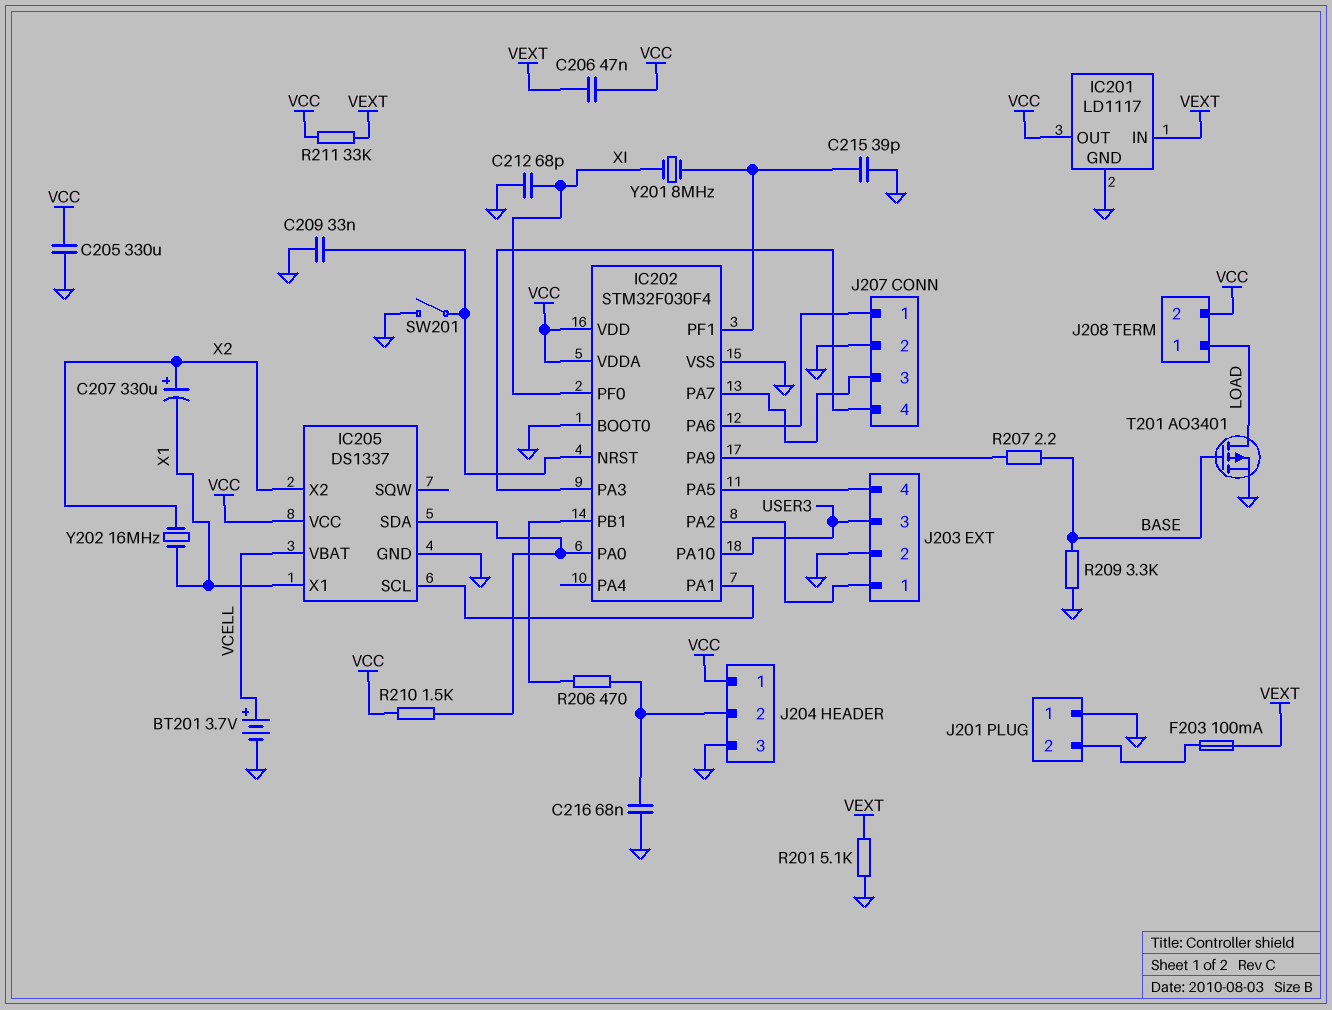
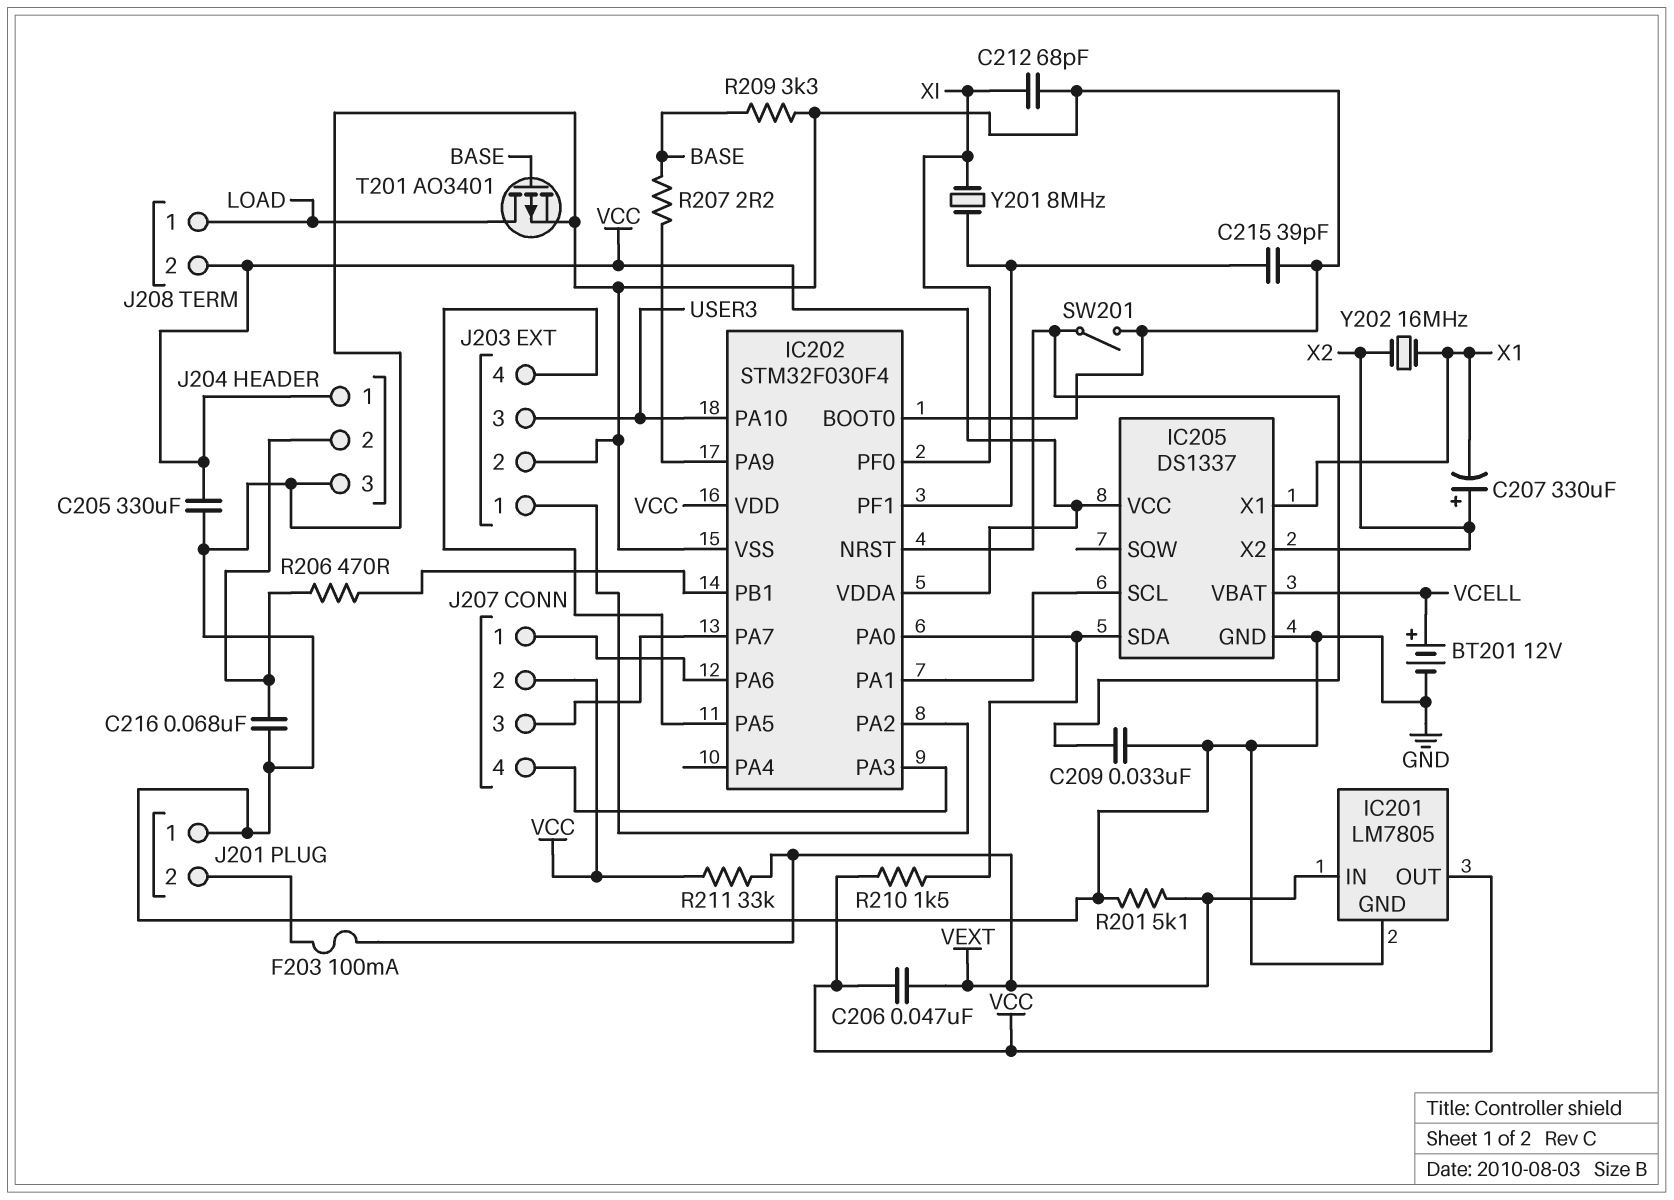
BT201: 3.7V (plus VCELL, minus GND) -> 12V (plus VCELL, minus GND)
IC201: LD1117 -> LM7805
J207 pin 2: GND -> VCC

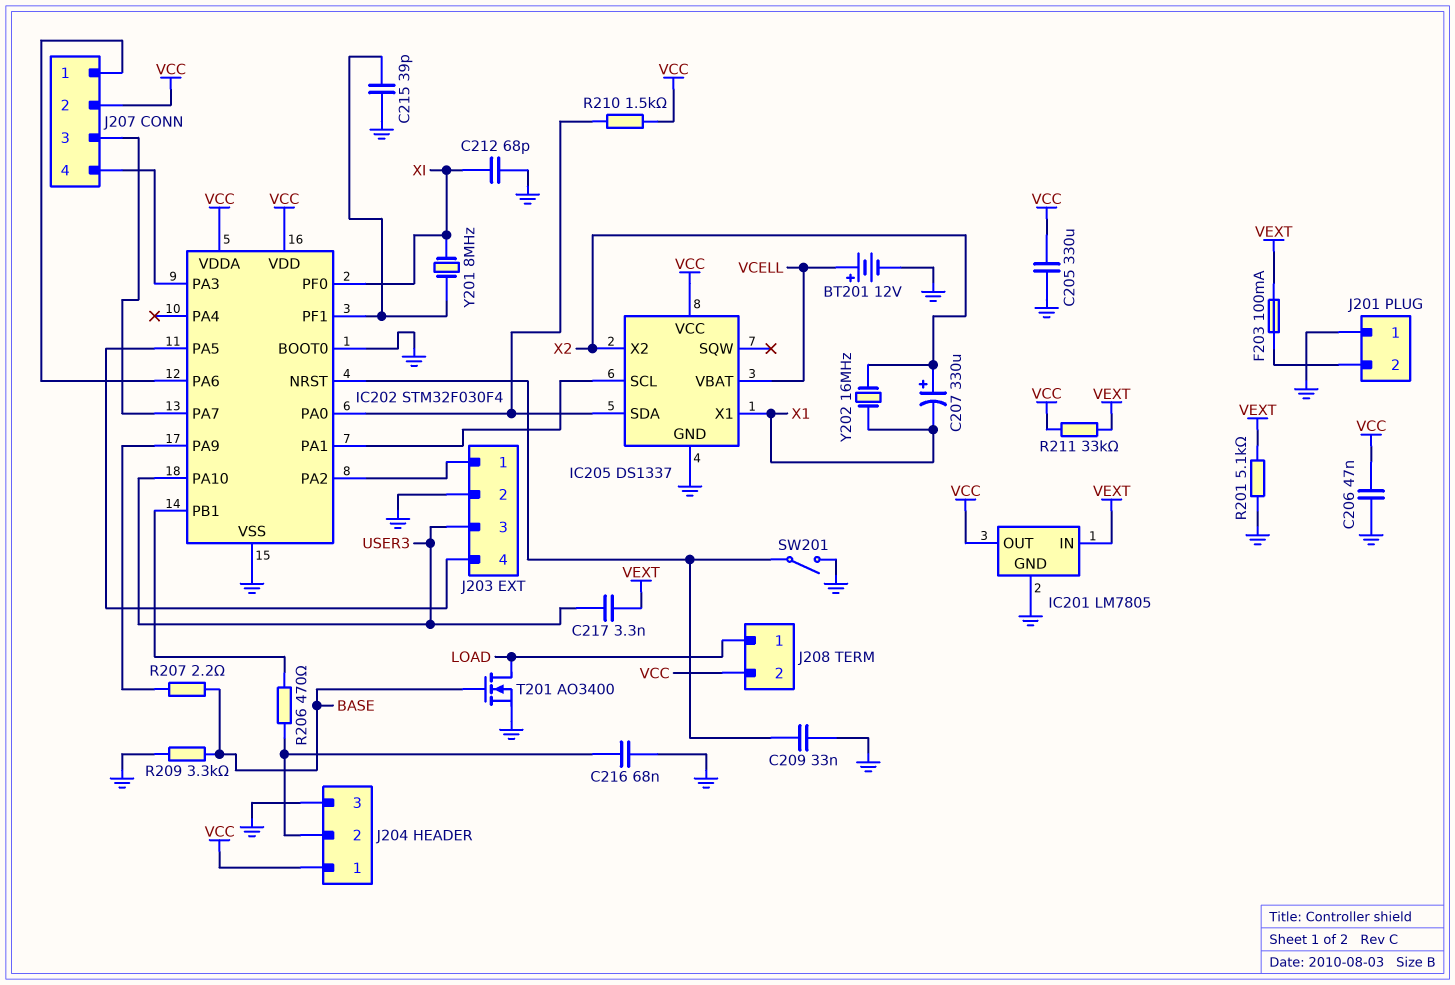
C206: 47nF (VCC, VEXT) -> 47nF (GND, VCC)
C217: none -> 3.3nF (USER3, VEXT)
T201: PMOS AO3401 (G BASE, D LOAD, S GND) -> NMOS AO3400 (G BASE, D LOAD, S GND)

